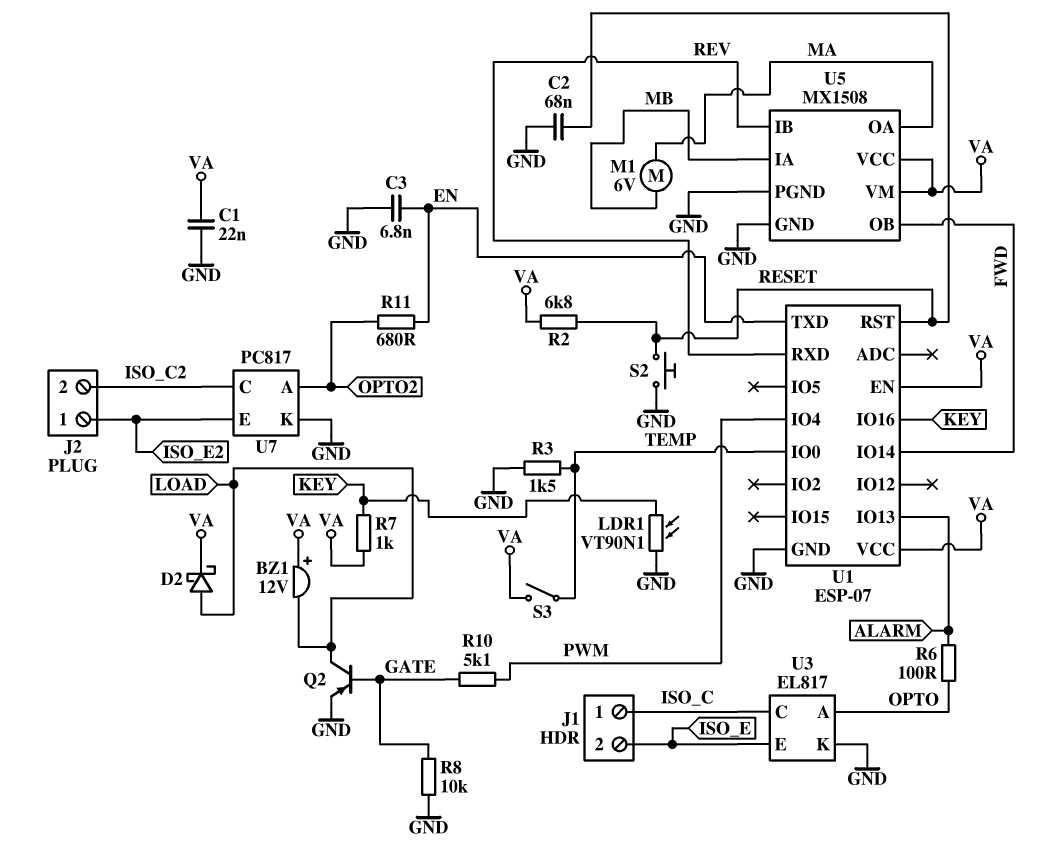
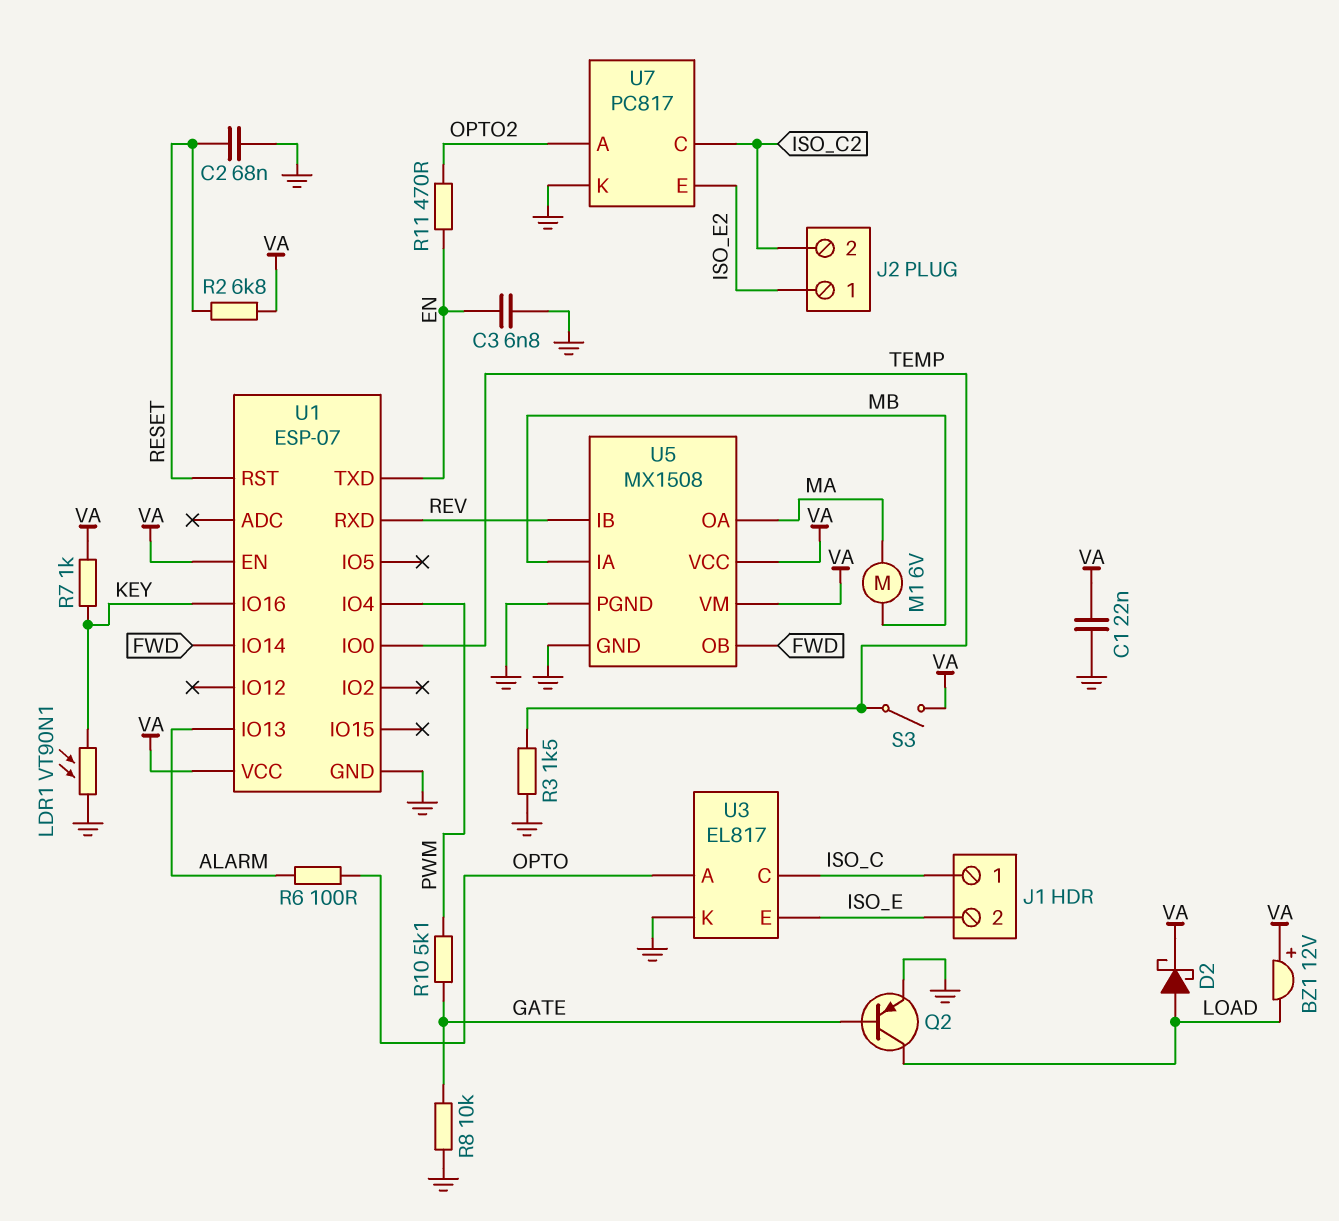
R11: 680 (EN, OPTO2) -> 470 (EN, OPTO2)
S2: button (GND, RESET) -> none

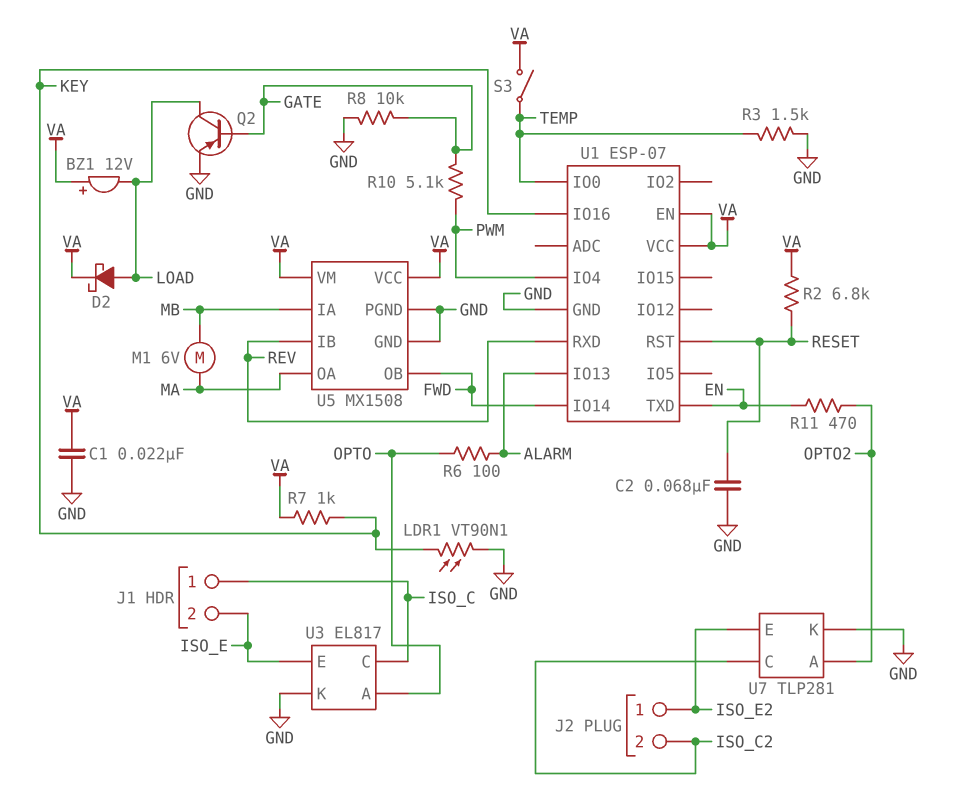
C3: 6.8nF (EN, GND) -> none
U7: PC817 -> TLP281

